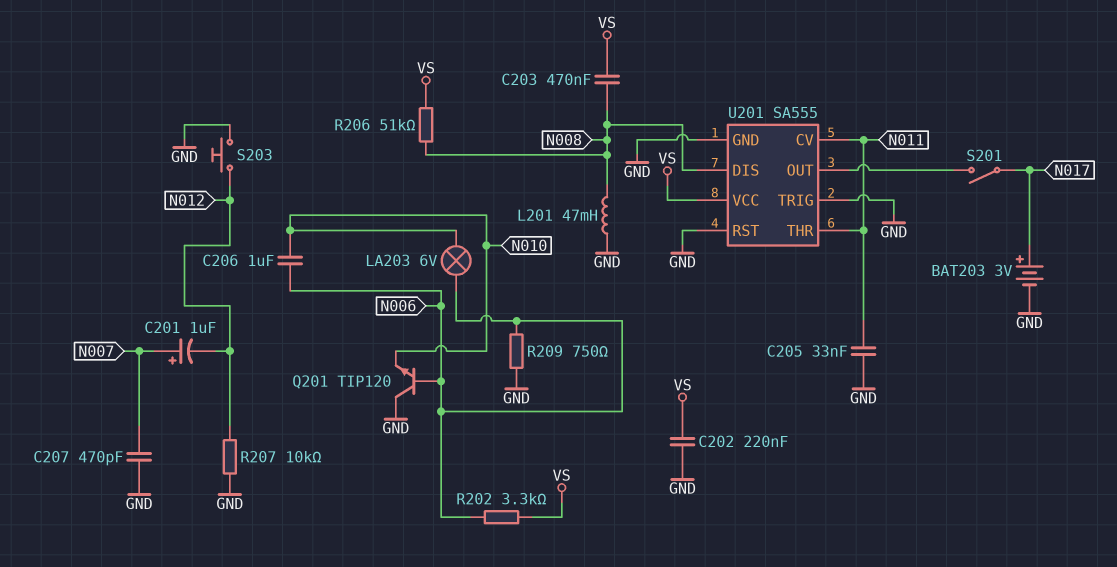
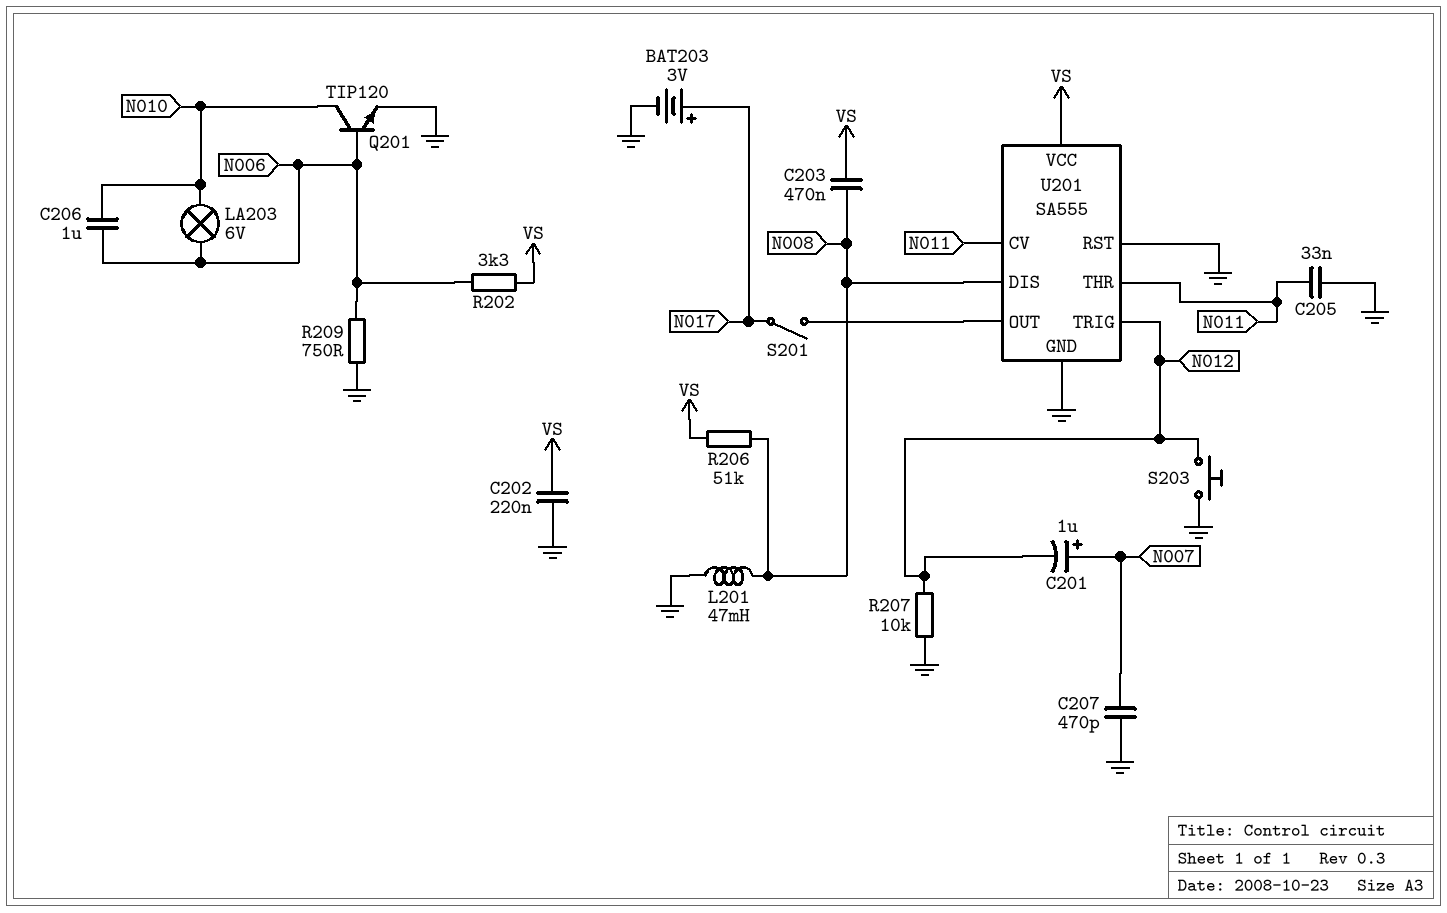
Q201: NPN TIP120 (B N006, C GND, E N010) -> NPN TIP120 (B N006, C N010, E GND)
U201 pin TRIG: GND -> N012

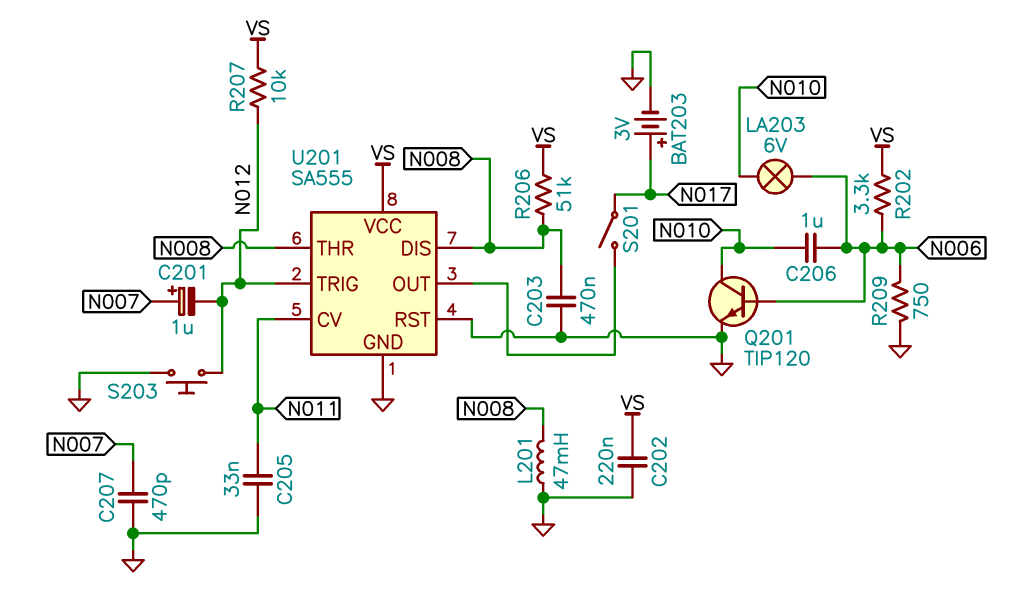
C203: 470nF (N008, VS) -> 470nF (GND, N008)
R207: 10k (GND, N012) -> 10k (N012, VS)
U201 pin THR: N011 -> N008

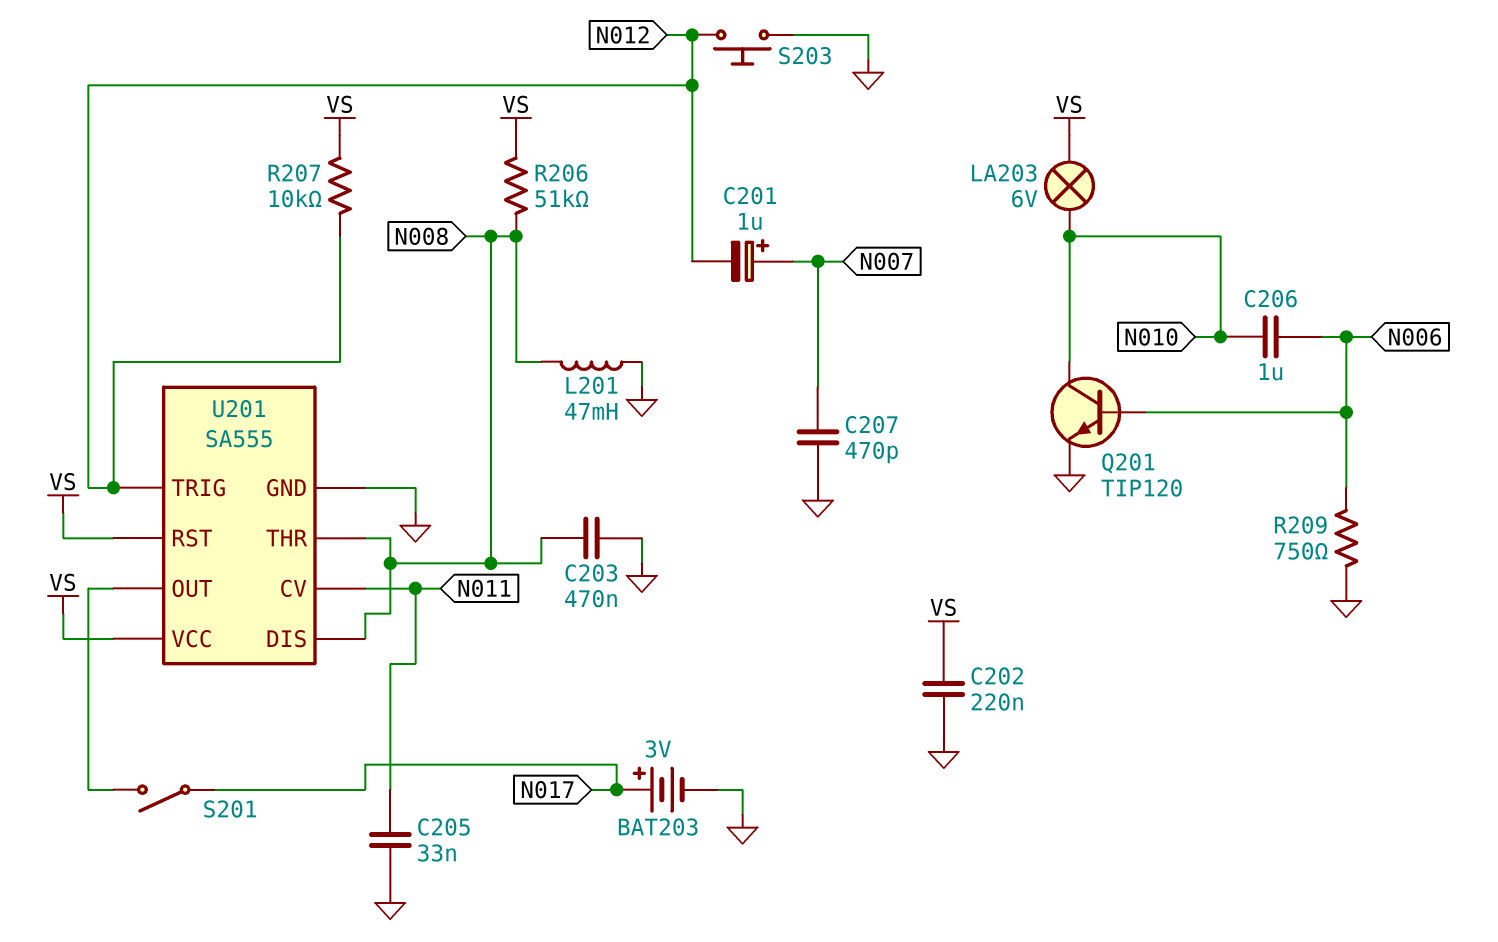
LA203: lamp 6V (N006, N010) -> lamp 6V (N010, VS)
R202: 3.3k (N006, VS) -> none
U201 pin RST: GND -> VS

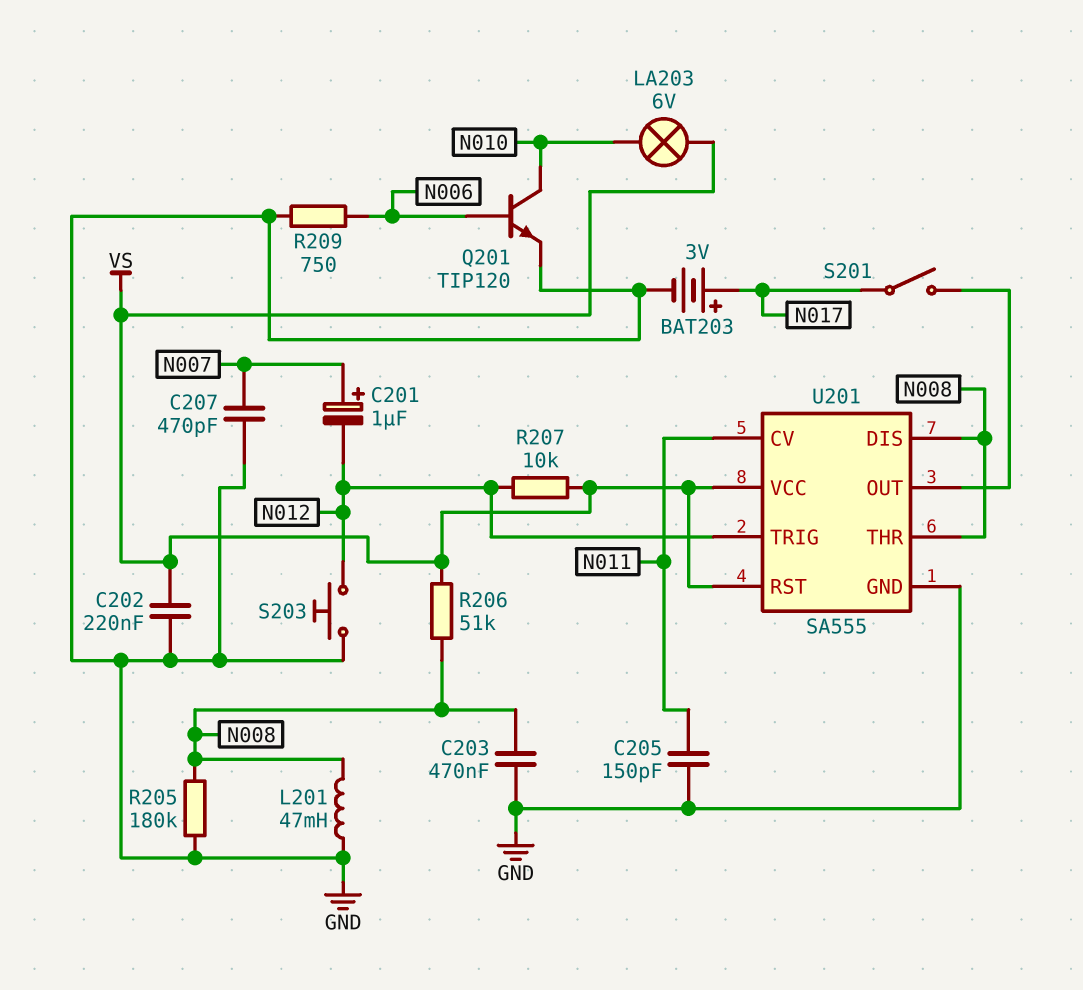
C205: 33nF (GND, N011) -> 150pF (GND, N011)
C206: 1uF (N006, N010) -> none
R205: none -> 180k (GND, N008)

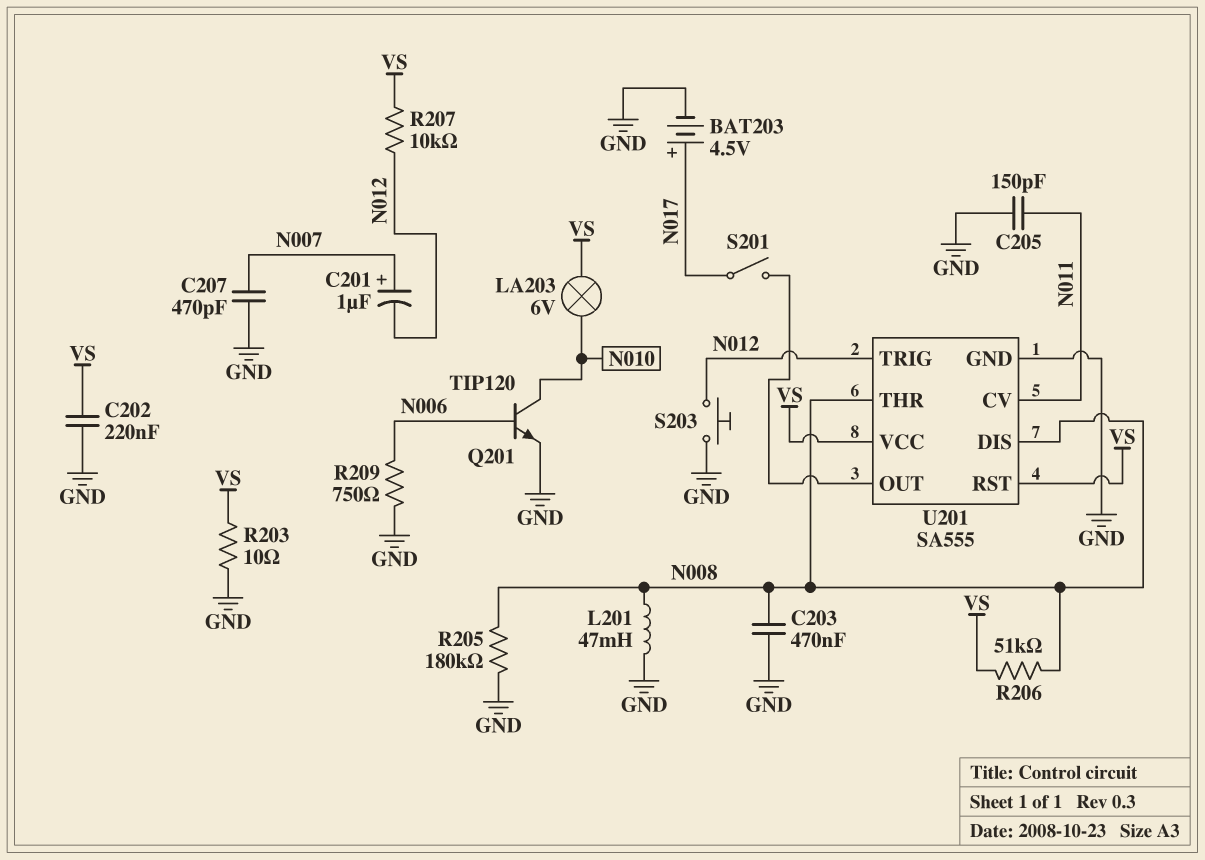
BAT203: 3V (plus N017, minus GND) -> 4.5V (plus N017, minus GND)
R203: none -> 10 (GND, VS)

